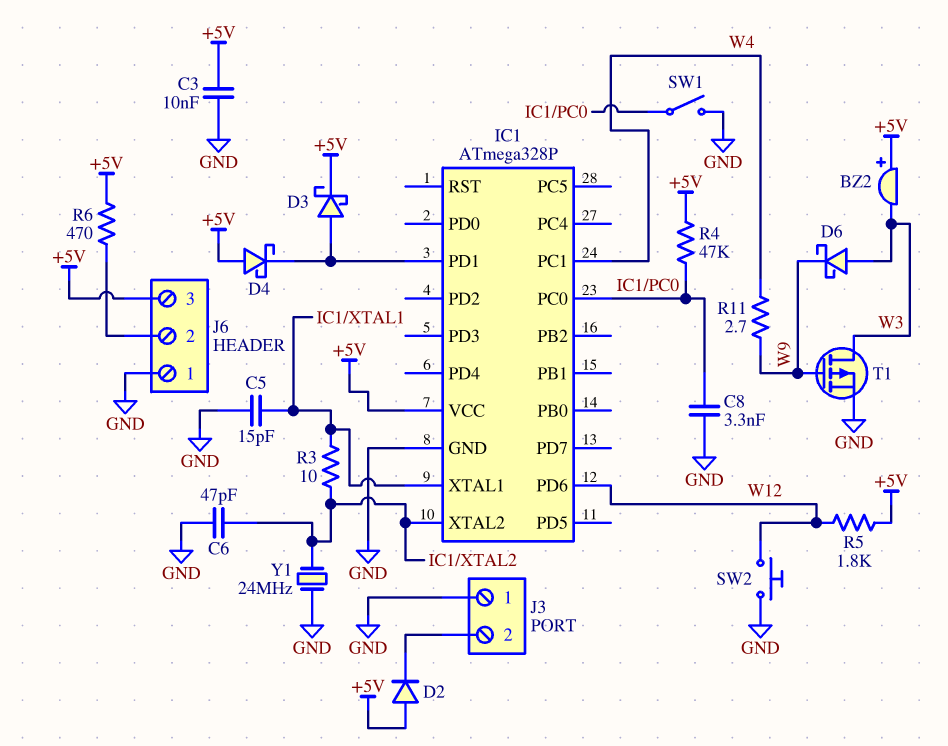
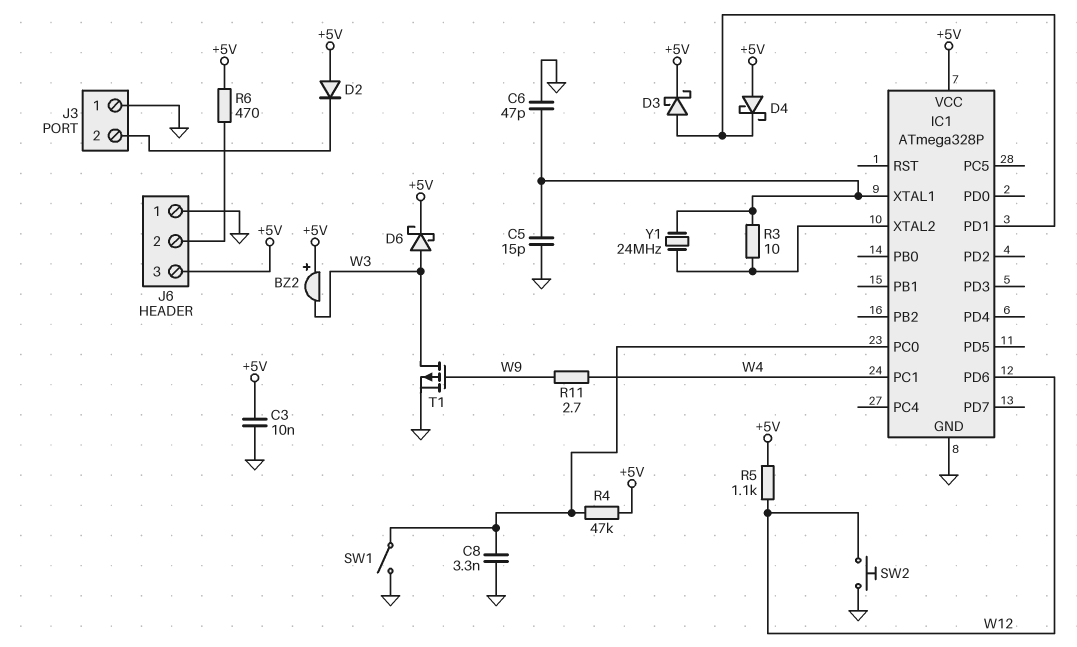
C6: 47pF (GND, IC1/XTAL2) -> 47pF (GND, IC1/XTAL1)
D6: schottky (A W3, K W9) -> schottky (A W3, K +5V)
R5: 1.8k (+5V, W12) -> 1.1k (+5V, W12)
Y1: 24MHz (GND, IC1/XTAL2) -> 24MHz (IC1/XTAL1, IC1/XTAL2)

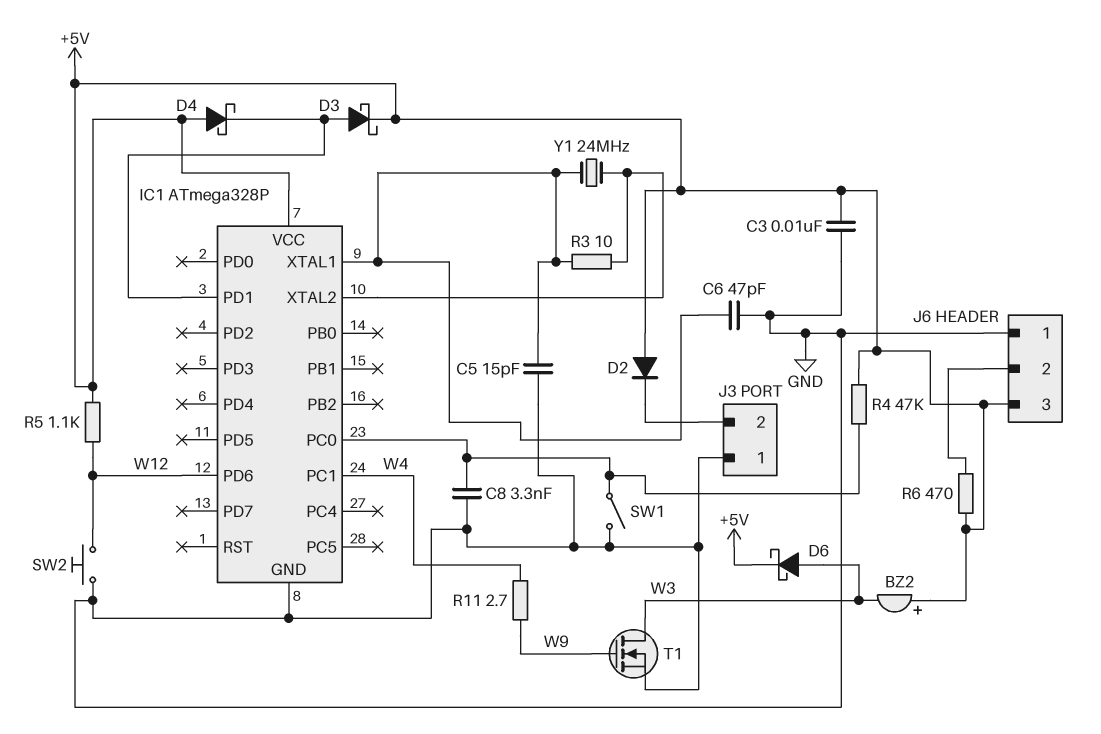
T1: PMOS (G W9, D W3, S GND) -> NMOS (G W9, D W3, S GND)

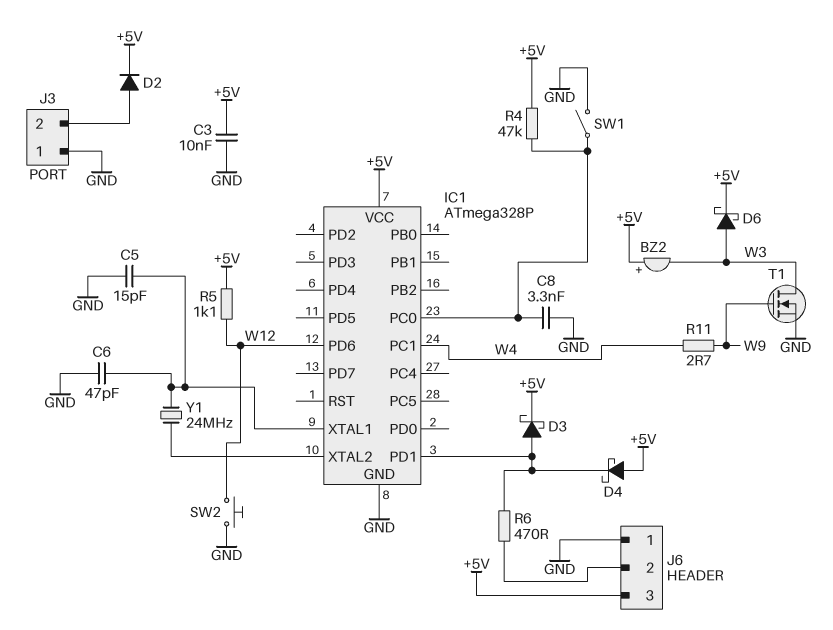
D2: diode (A +5V, K J3/2) -> diode (A J3/2, K +5V)
R3: 10 (IC1/XTAL1, IC1/XTAL2) -> none
R6: 470 (+5V, J6/2) -> 470 (IC1/PD1, J6/2)

